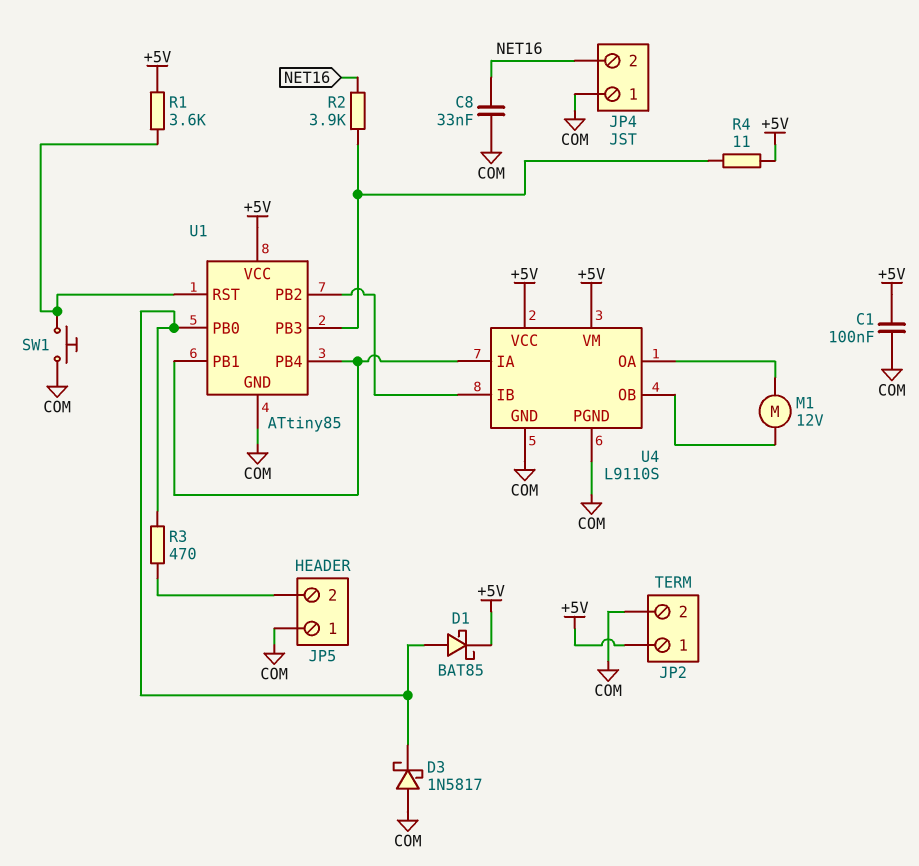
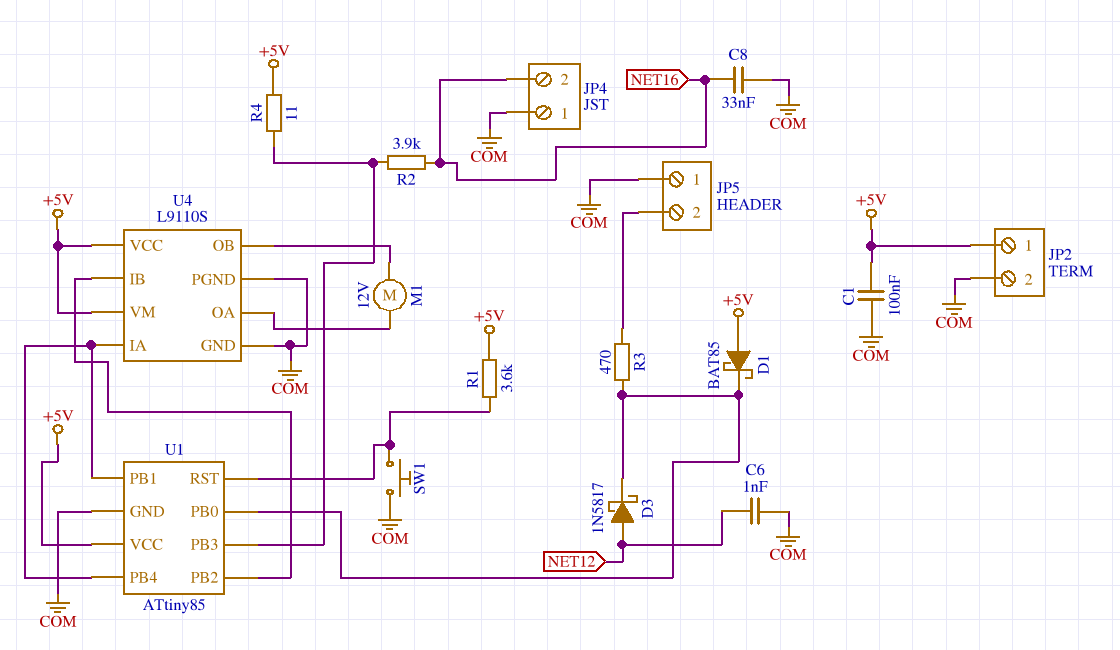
C6: none -> 1nF (COM, NET12)
D1: schottky BAT85 (A U1/PB0, K +5V) -> schottky BAT85 (A +5V, K U1/PB0)
D3: schottky 1N5817 (A COM, K U1/PB0) -> schottky 1N5817 (A NET12, K U1/PB0)

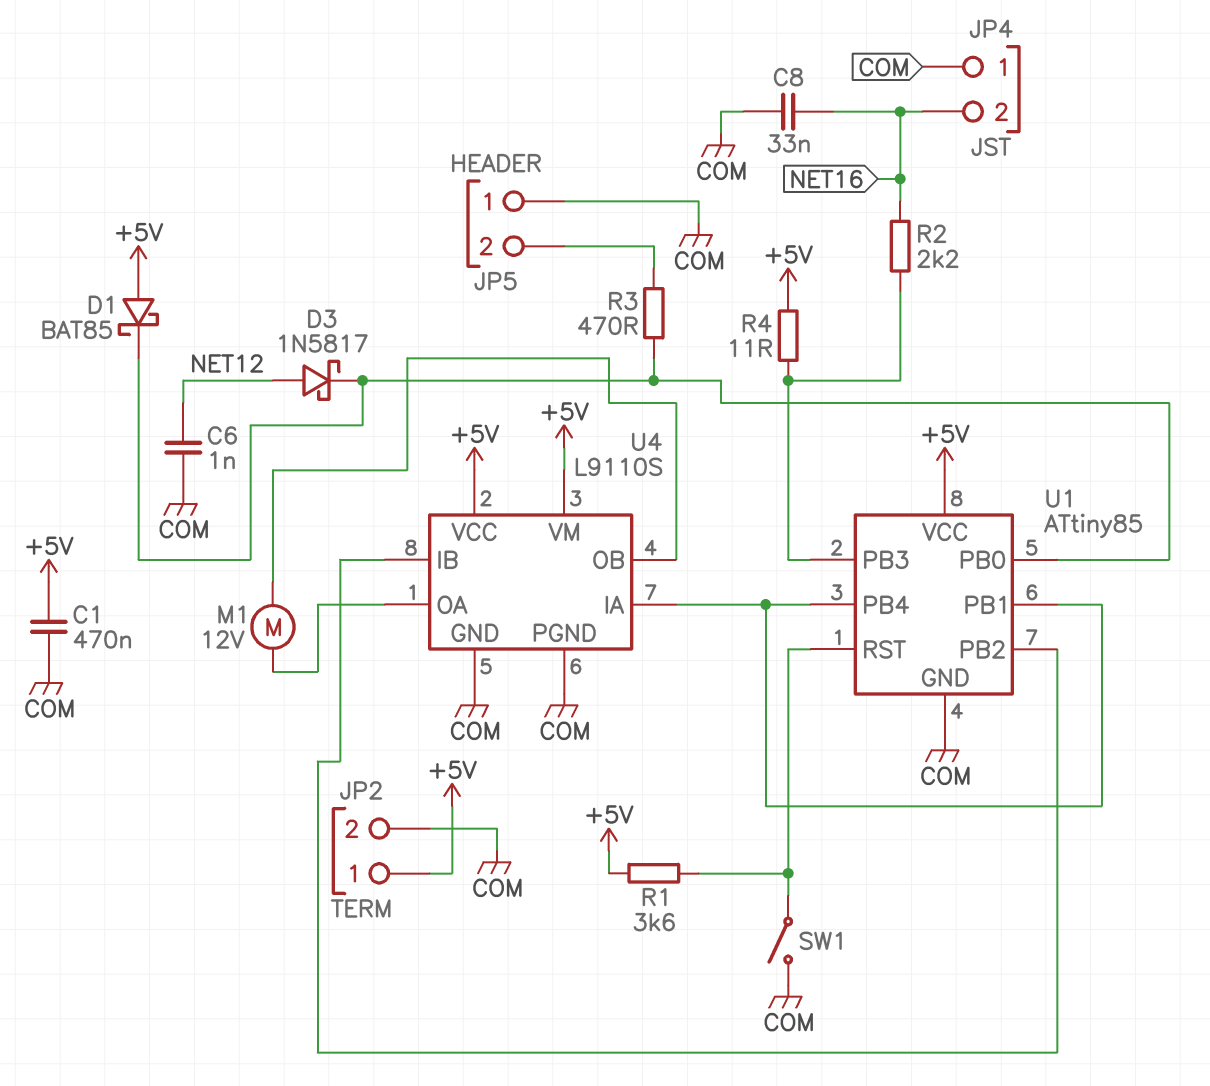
C1: 100nF (+5V, COM) -> 470nF (+5V, COM)
R2: 3.9k (NET16, U1/PB3) -> 2.2k (NET16, U1/PB3)
SW1: button (COM, U1/RST) -> switch (COM, U1/RST)

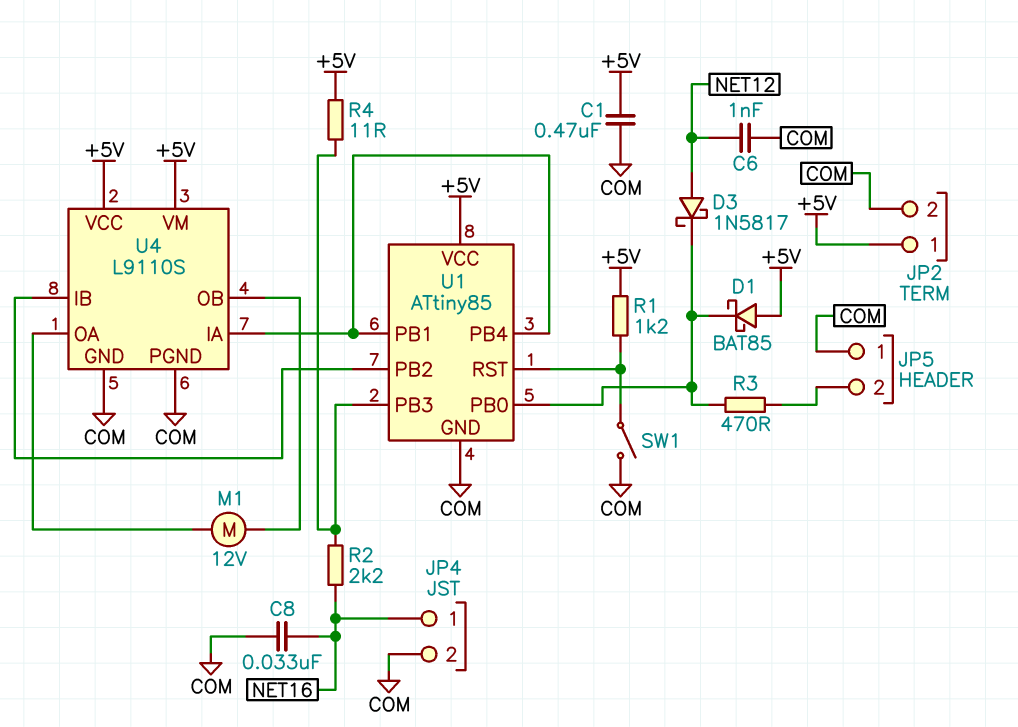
JP4 pin 1: COM -> NET16
JP4 pin 2: NET16 -> COM
R1: 3.6k (+5V, U1/RST) -> 1.2k (+5V, U1/RST)

